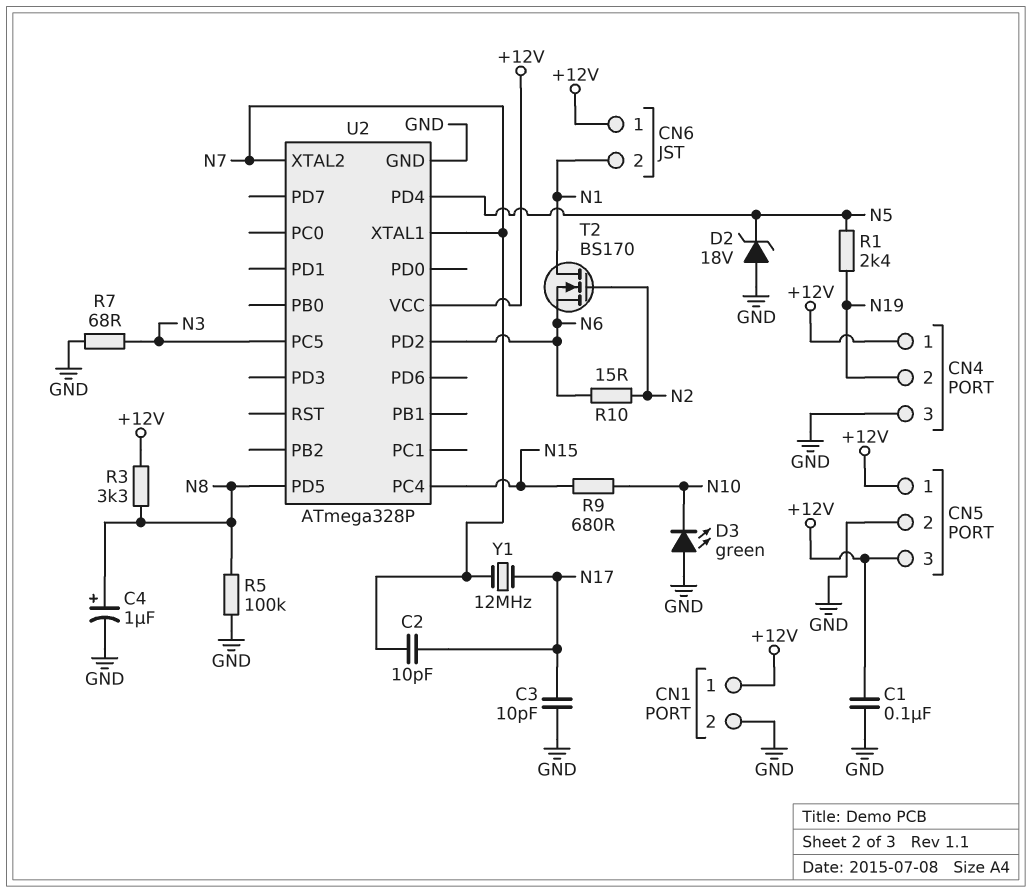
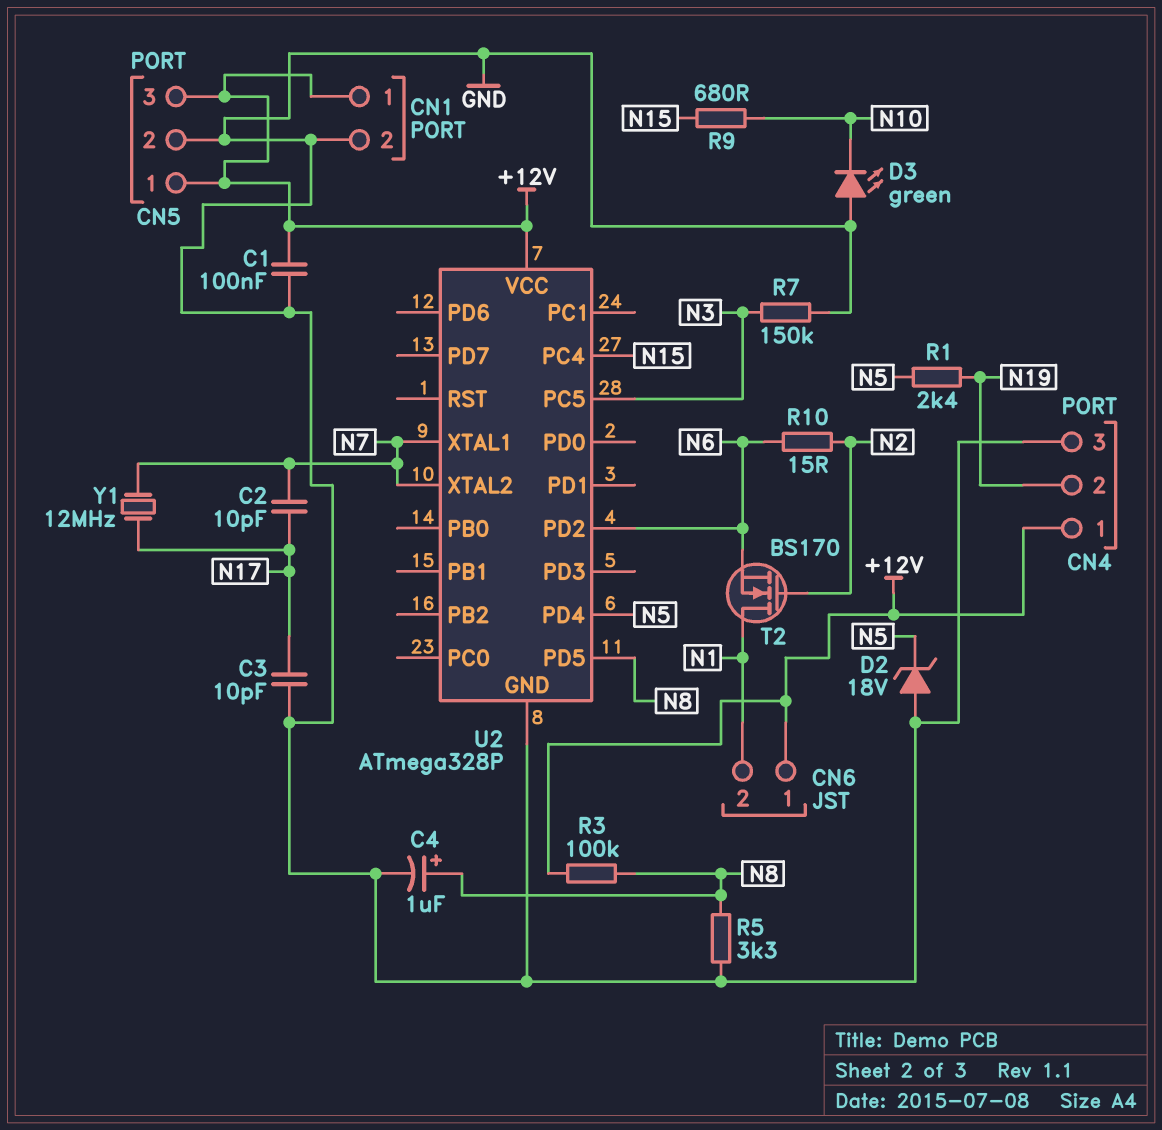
R3: 3.3k (+12V, N8) -> 100k (+12V, N8)
R5: 100k (GND, N8) -> 3.3k (GND, N8)
R7: 68 (GND, N3) -> 150k (GND, N3)

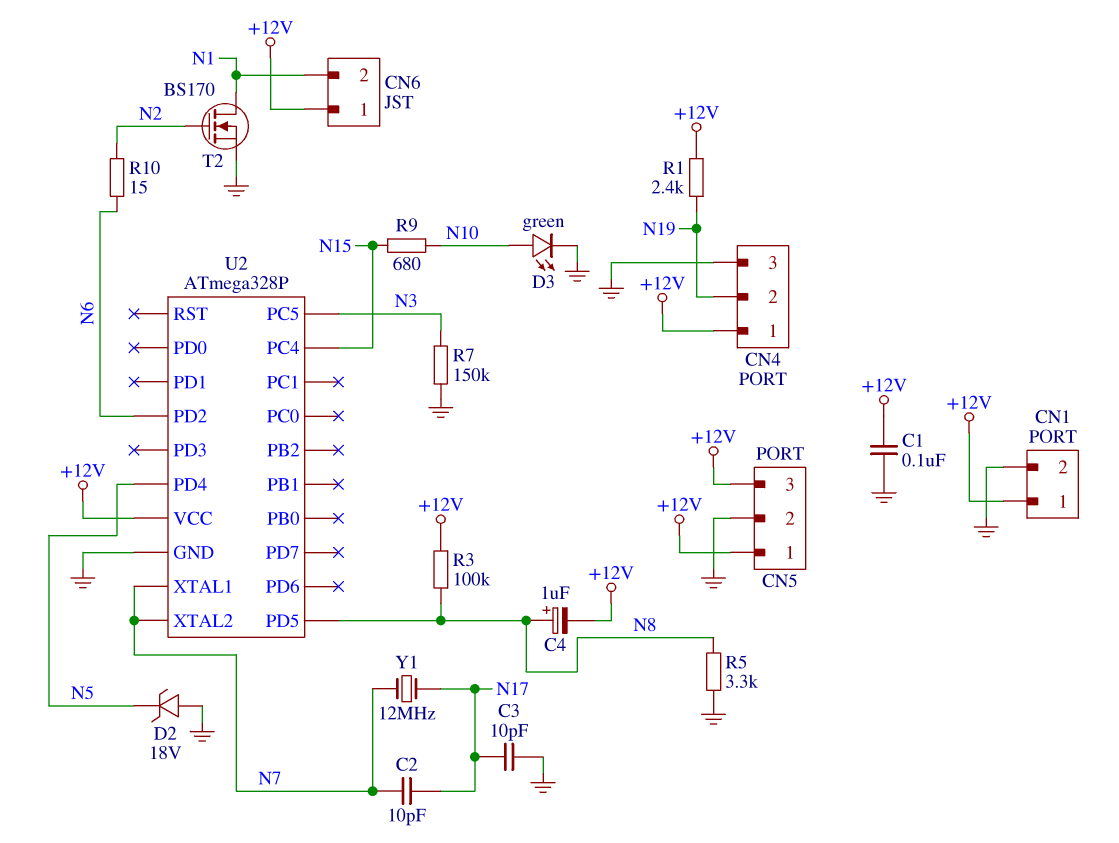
C4: 1uF (plus N8, minus GND) -> 1uF (plus N8, minus +12V)
D3: LED green (A GND, K N10) -> LED green (A N10, K GND)
R1: 2.4k (N5, N19) -> 2.4k (+12V, N19)
T2: NMOS BS170 (G N2, D N1, S N6) -> NMOS BS170 (G N2, D N1, S GND)

